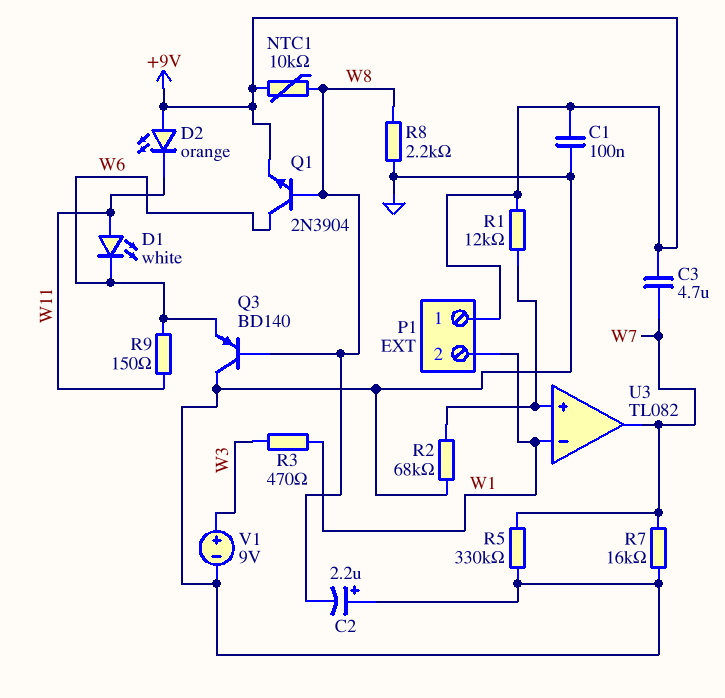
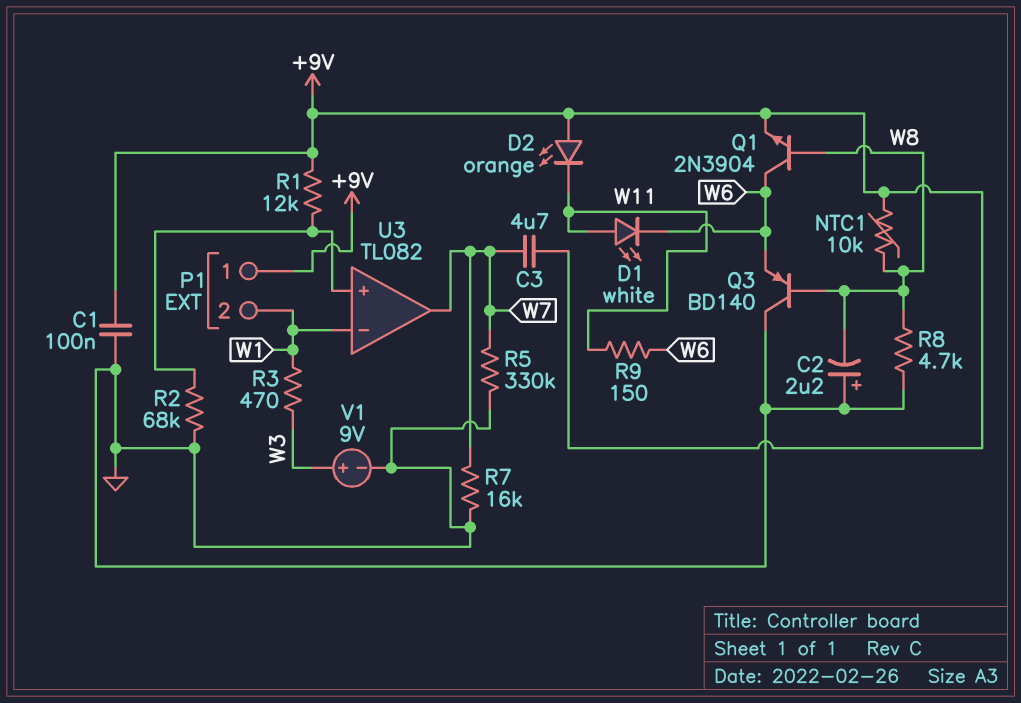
R8: 2.2k (GND, W8) -> 4.7k (GND, W8)

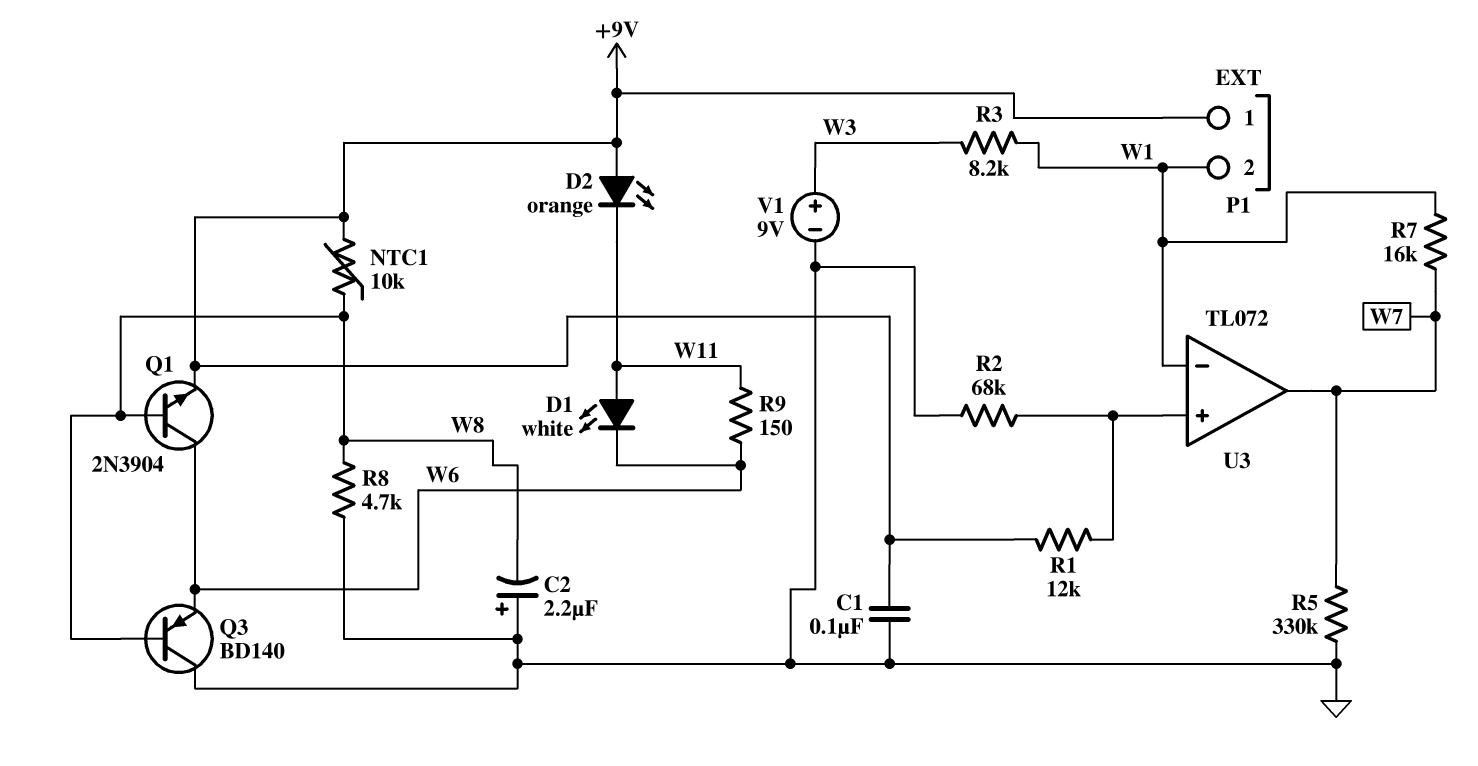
C3: 4.7uF (+9V, W7) -> none
R3: 470 (W1, W3) -> 8.2k (W1, W3)
R7: 16k (GND, W7) -> 16k (W1, W7)
U3: TL082 -> TL072

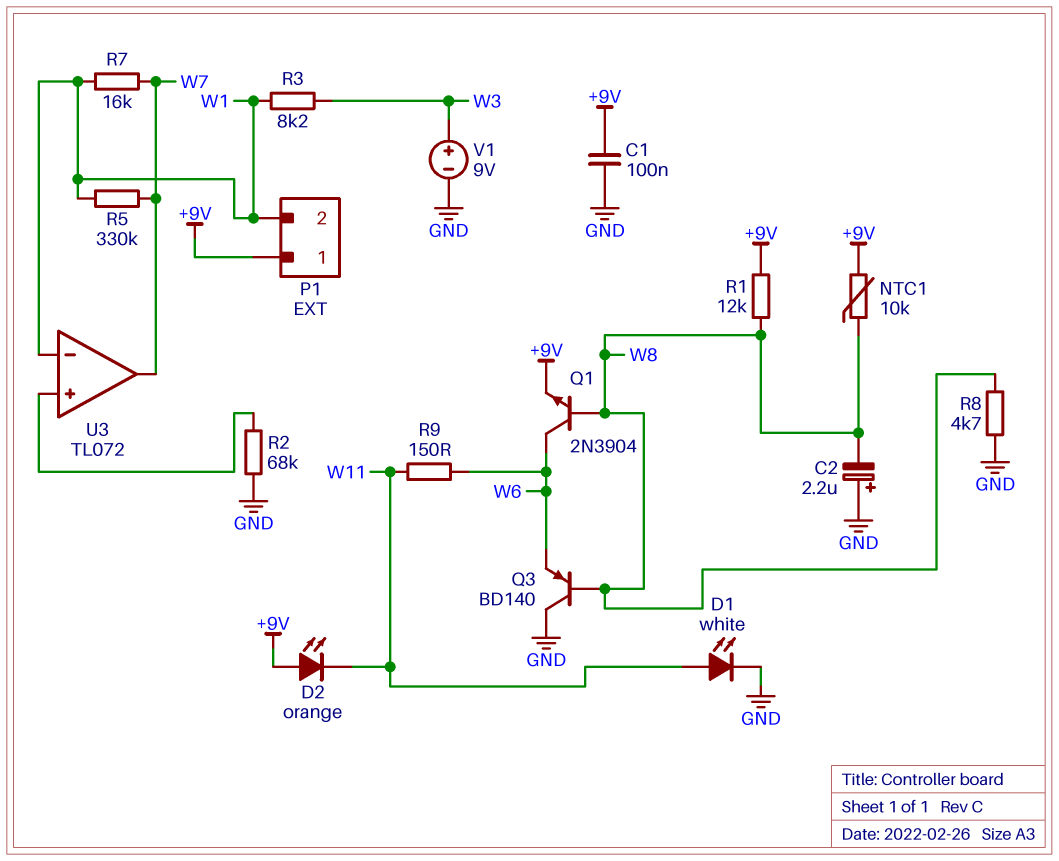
D1: LED white (A W11, K W6) -> LED white (A W11, K GND)
R1: 12k (+9V, U3/in+) -> 12k (+9V, W8)
R5: 330k (GND, W7) -> 330k (W1, W7)

